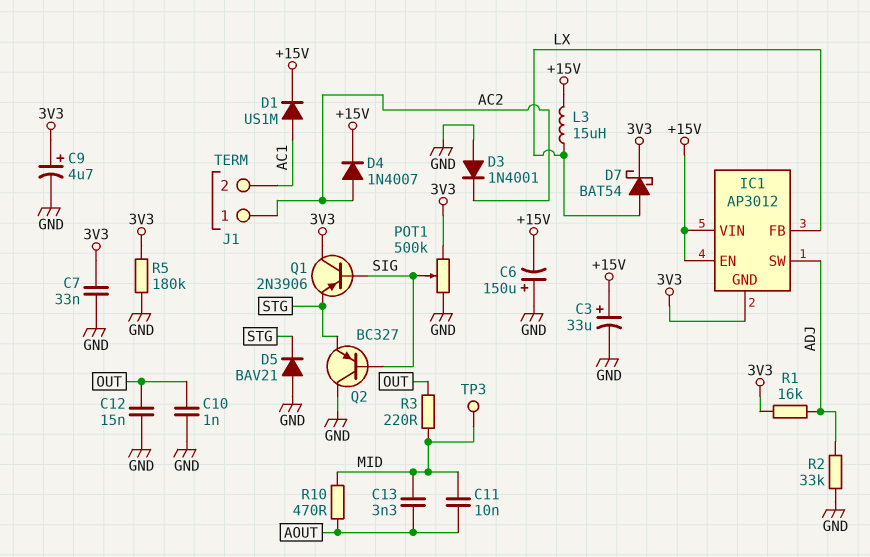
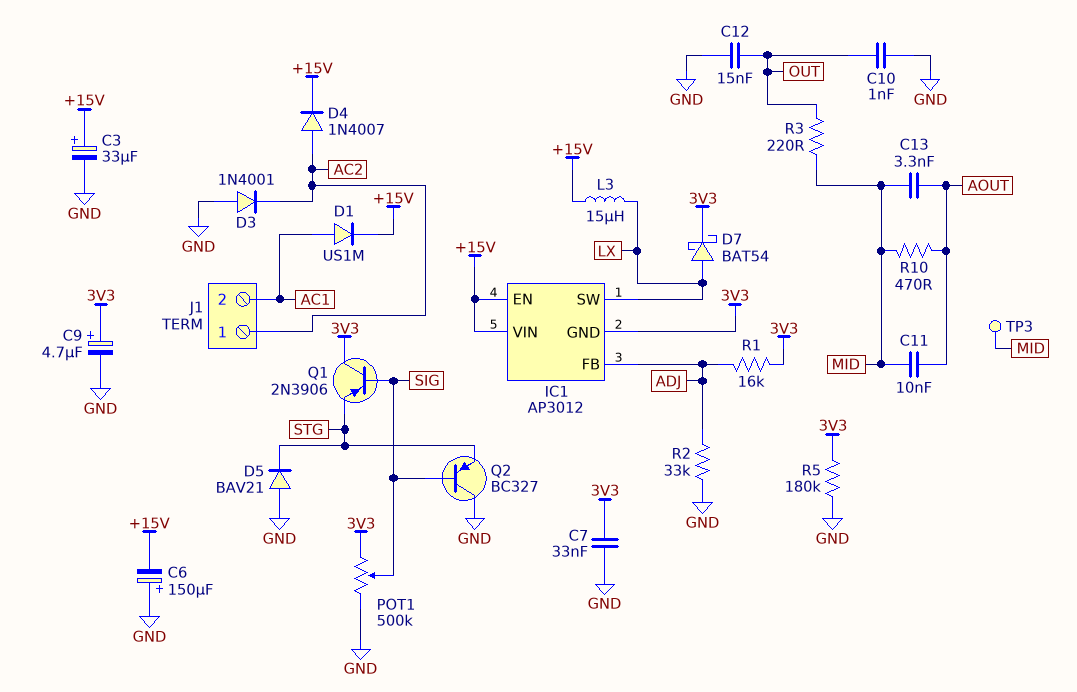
IC1 pin FB: LX -> ADJ
IC1 pin SW: ADJ -> LX

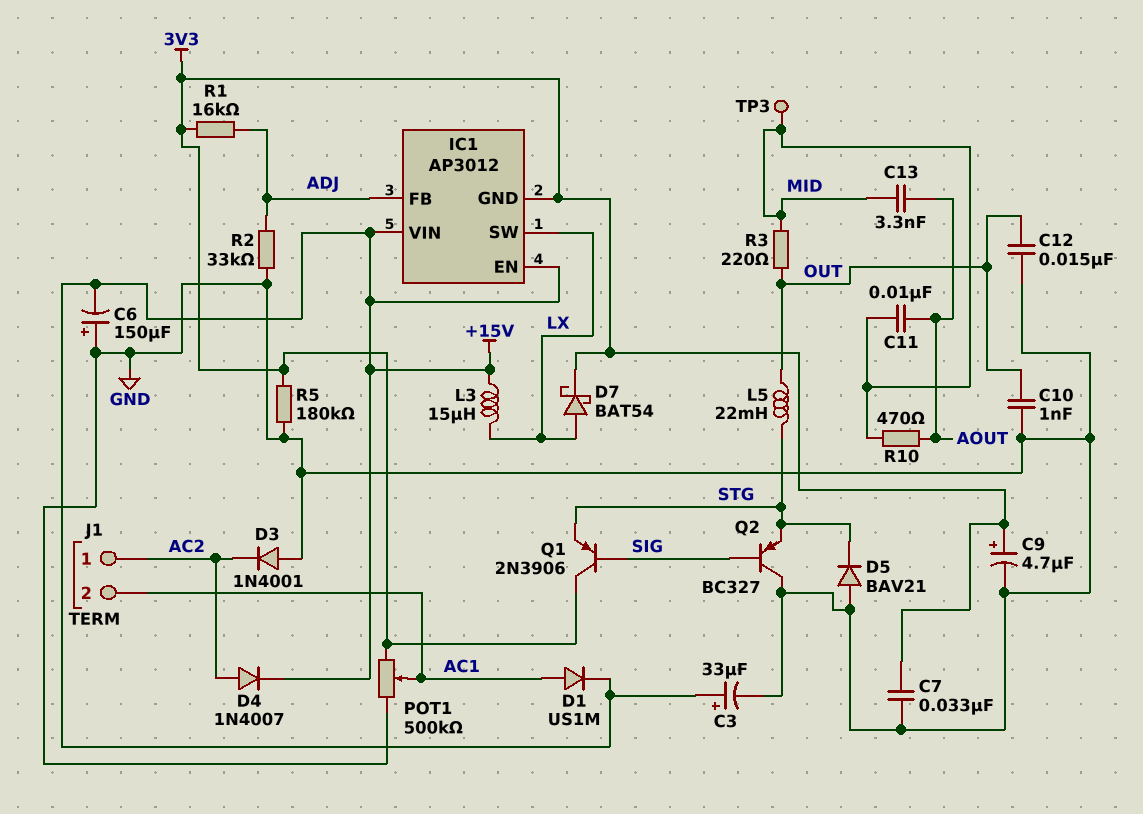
L5: none -> 22mH (OUT, STG)
POT1: 500k (3V3, GND, wiper SIG) -> 500k (3V3, GND, wiper AC1)

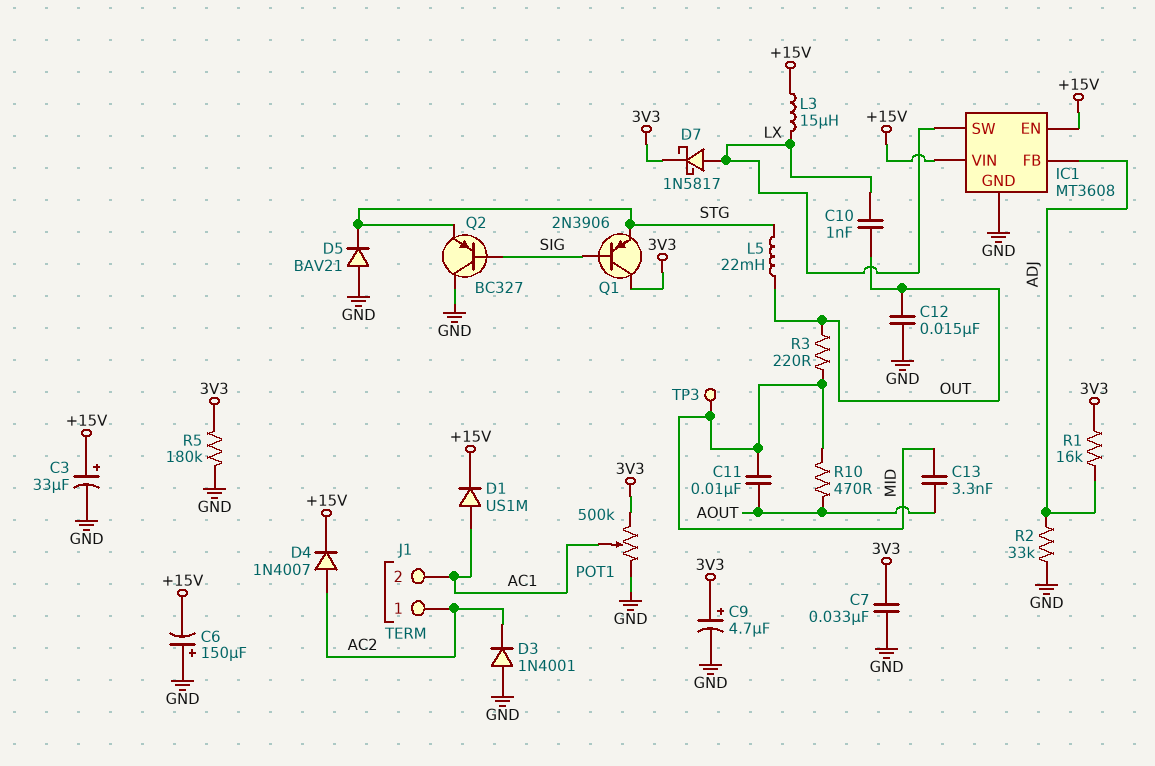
C10: 1nF (GND, OUT) -> 1nF (LX, OUT)
D7: schottky BAT54 (A LX, K 3V3) -> schottky 1N5817 (A LX, K 3V3)
IC1: AP3012 -> MT3608
IC1 pin GND: 3V3 -> GND

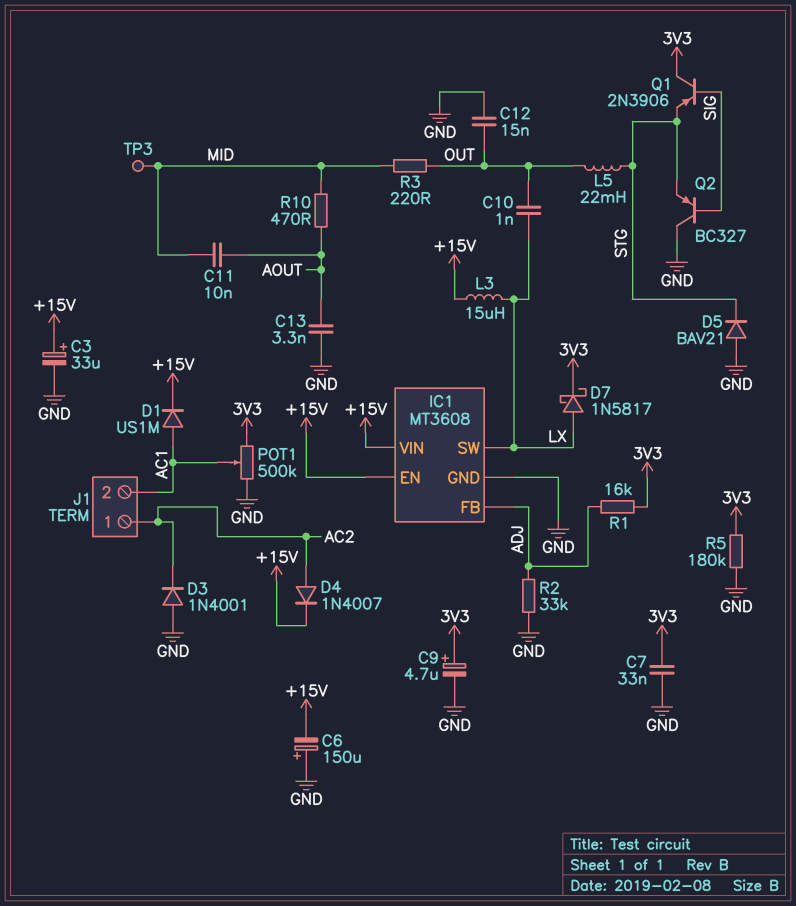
C13: 3.3nF (AOUT, MID) -> 3.3nF (AOUT, GND)

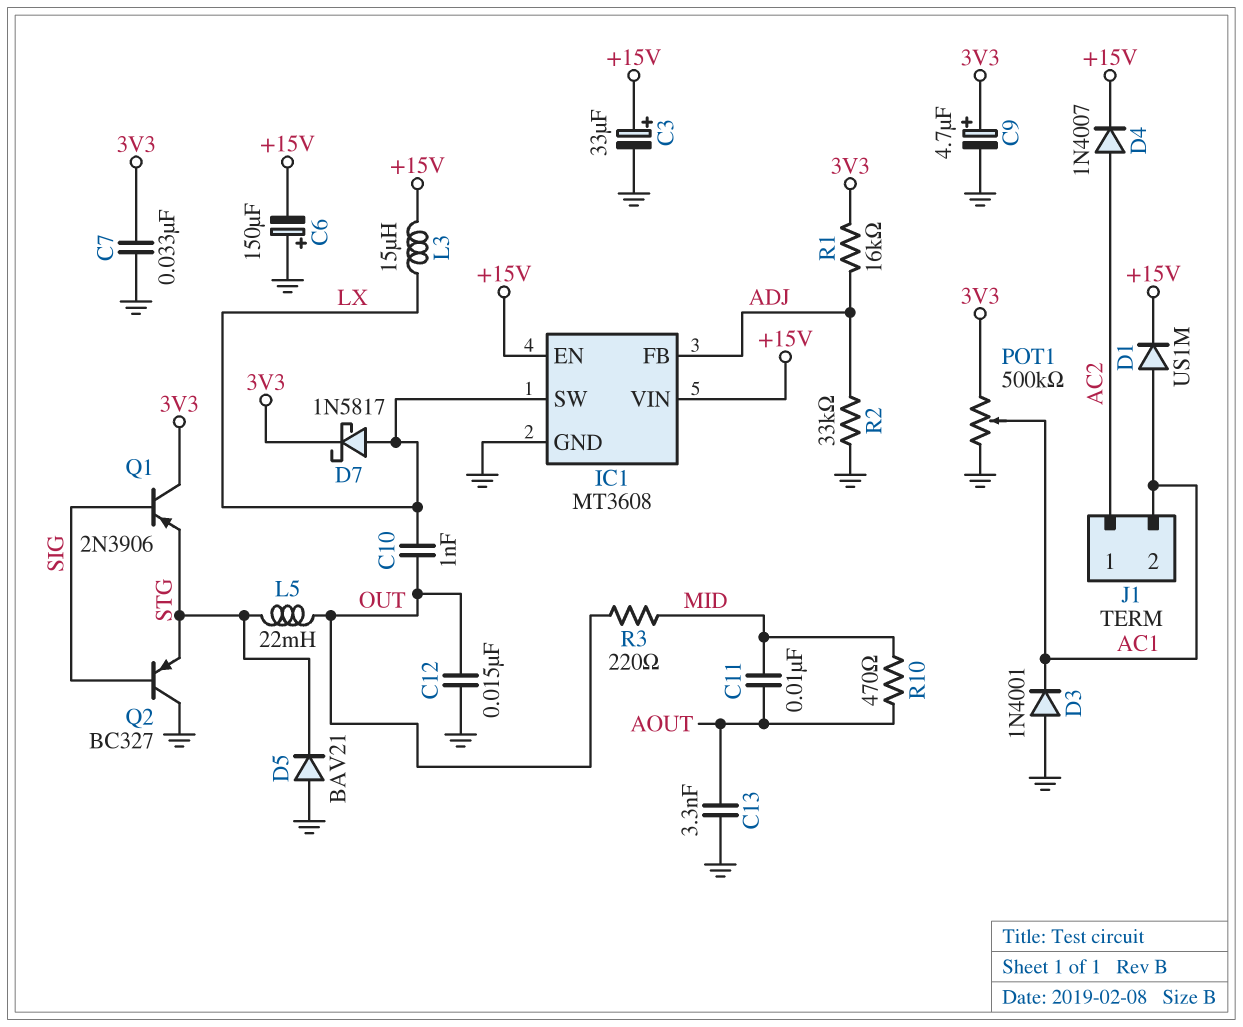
D3: diode 1N4001 (A GND, K AC2) -> diode 1N4001 (A GND, K AC1)
R5: 180k (3V3, GND) -> none
TP3: test point (MID) -> none

